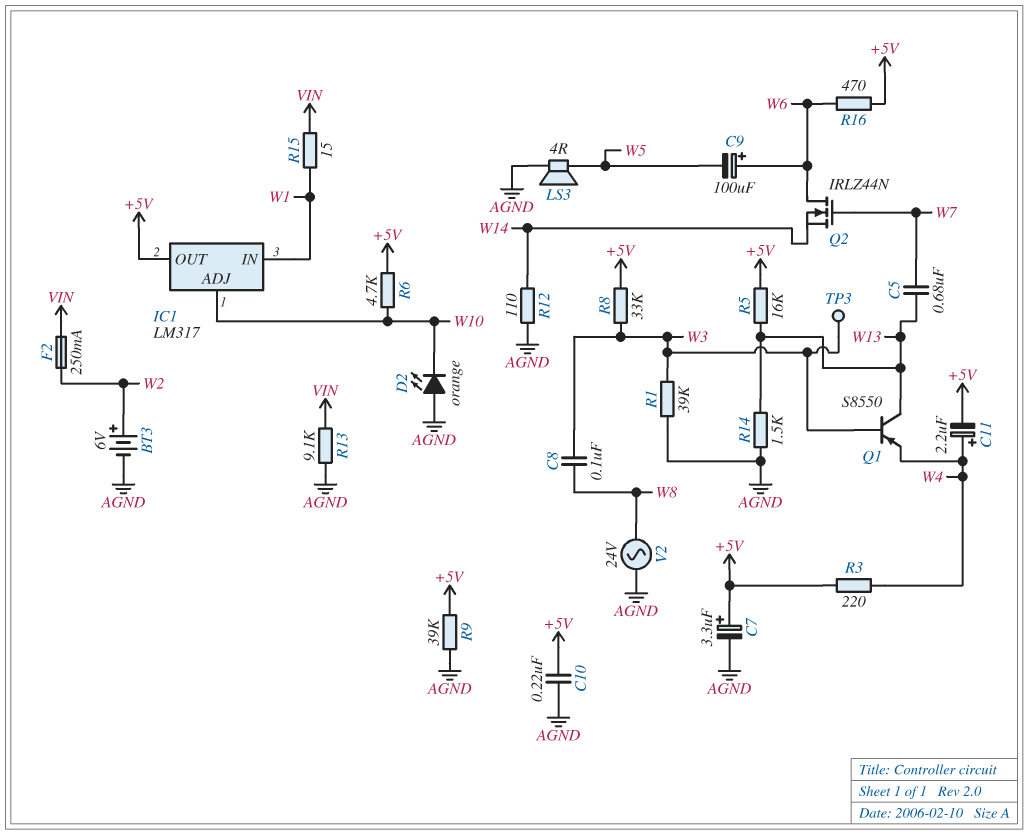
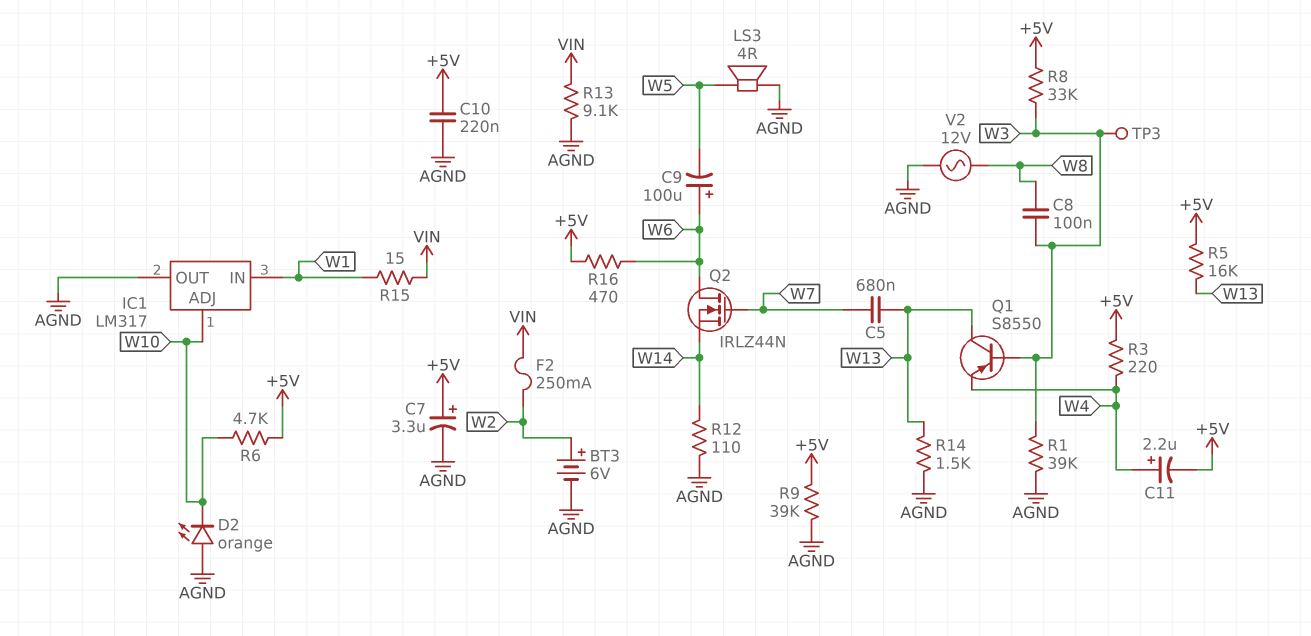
IC1 pin OUT: +5V -> AGND
V2: AC 24V (AGND, W8) -> AC 12V (AGND, W8)

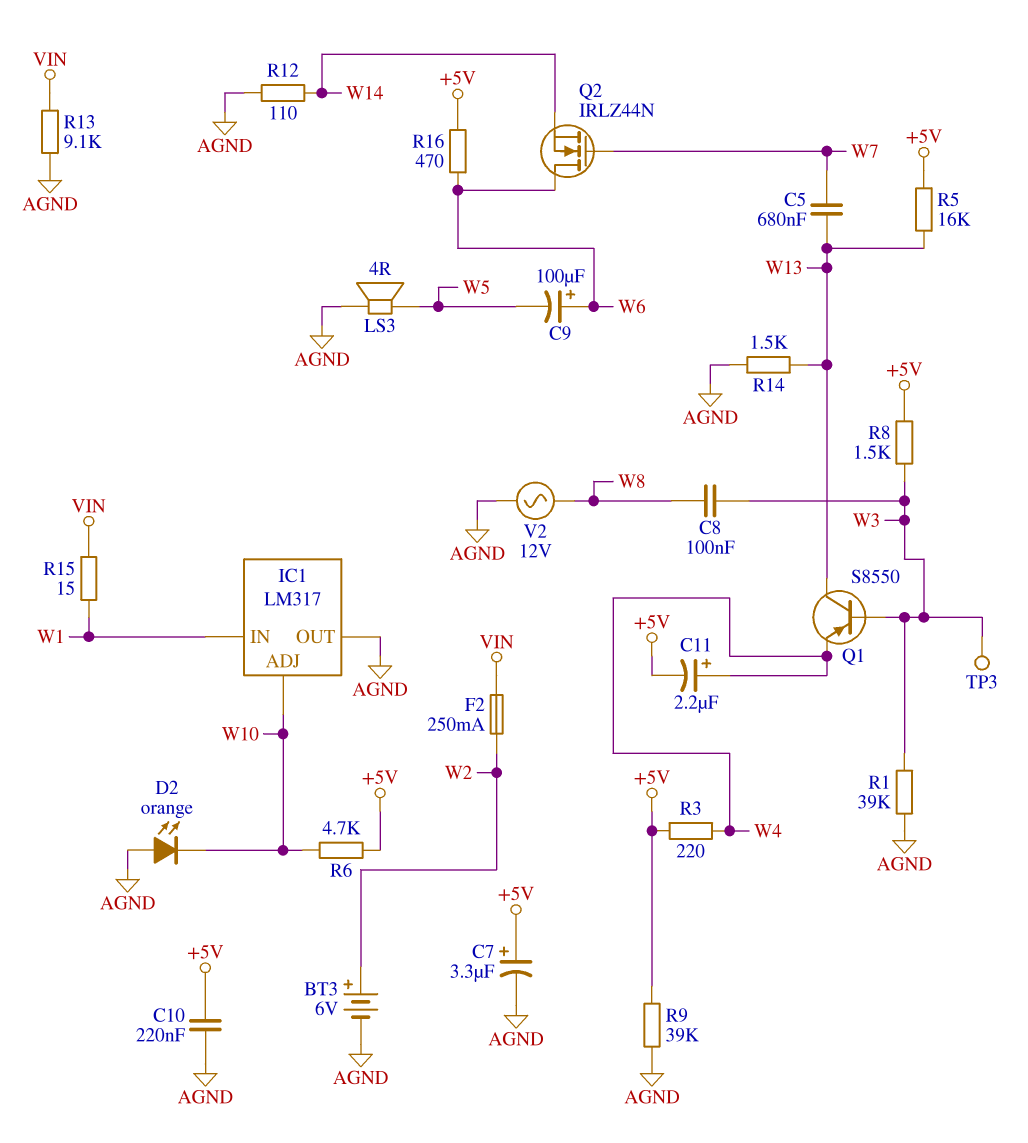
R8: 33k (+5V, W3) -> 1.5k (+5V, W3)

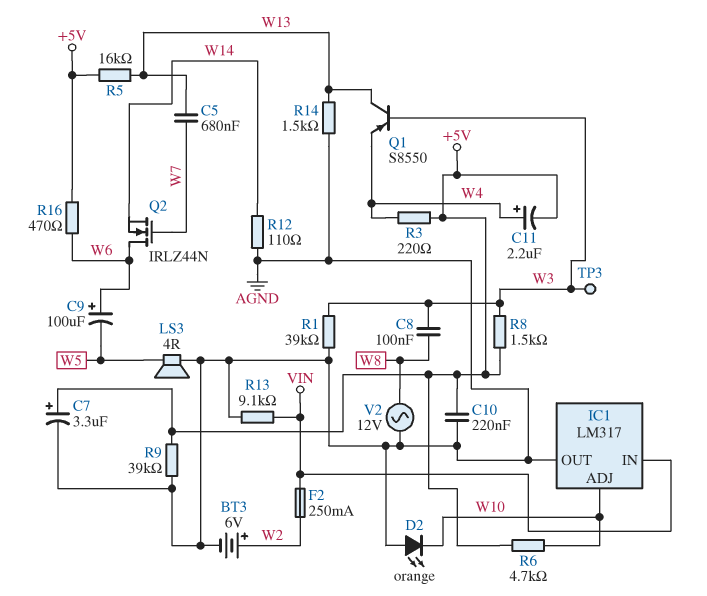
IC1 pin IN: W1 -> VIN
R15: 15 (VIN, W1) -> none

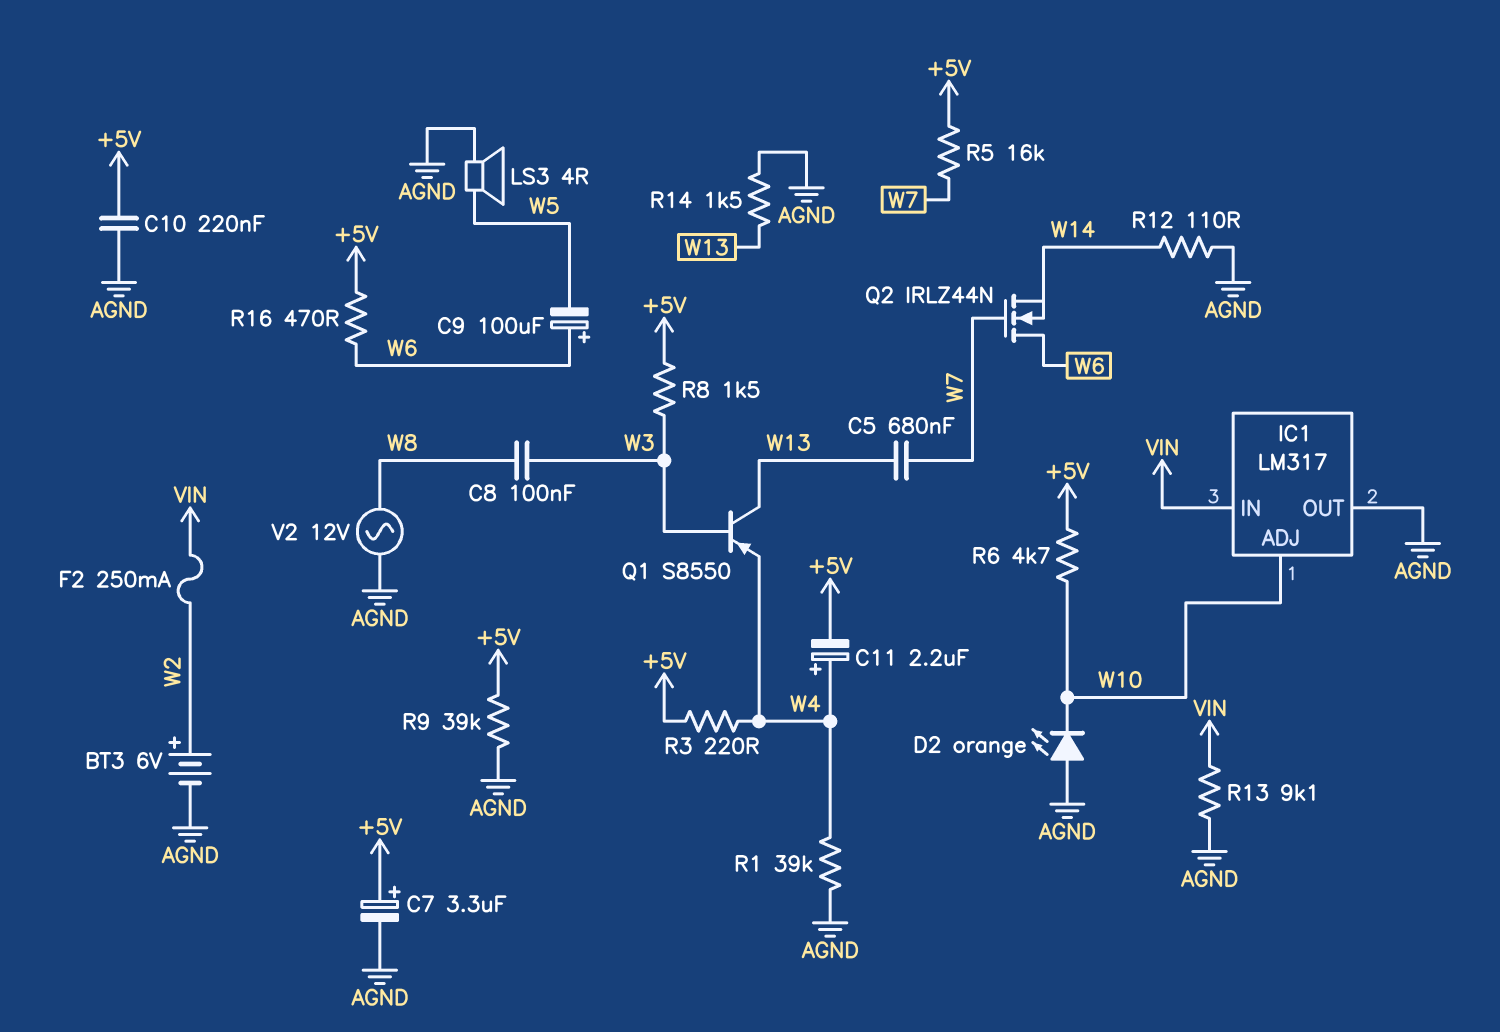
R1: 39k (AGND, W3) -> 39k (AGND, W4)
R5: 16k (+5V, W13) -> 16k (+5V, W7)
TP3: test point (W3) -> none

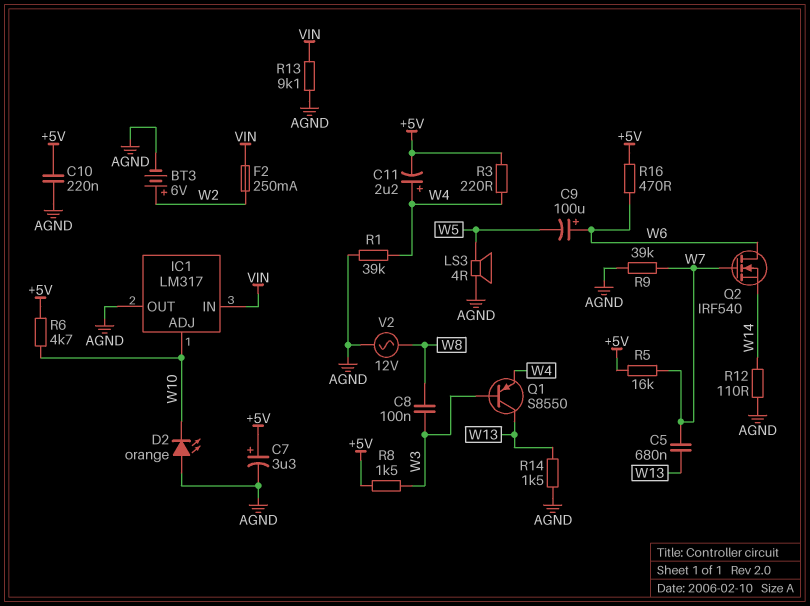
Q2: NMOS IRLZ44N (G W7, D W6, S W14) -> NMOS IRF540 (G W7, D W6, S W14)
R9: 39k (+5V, AGND) -> 39k (AGND, W7)

